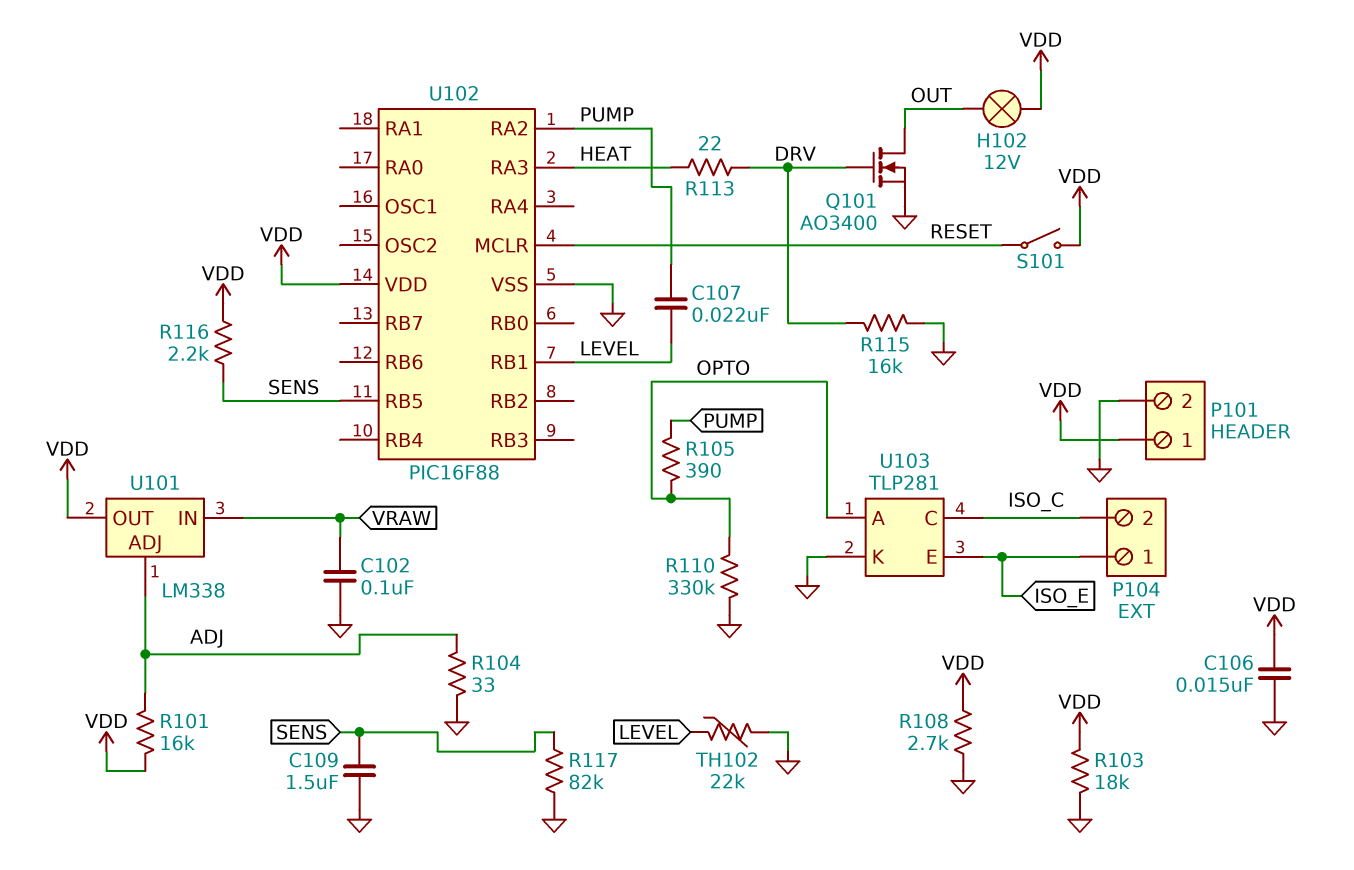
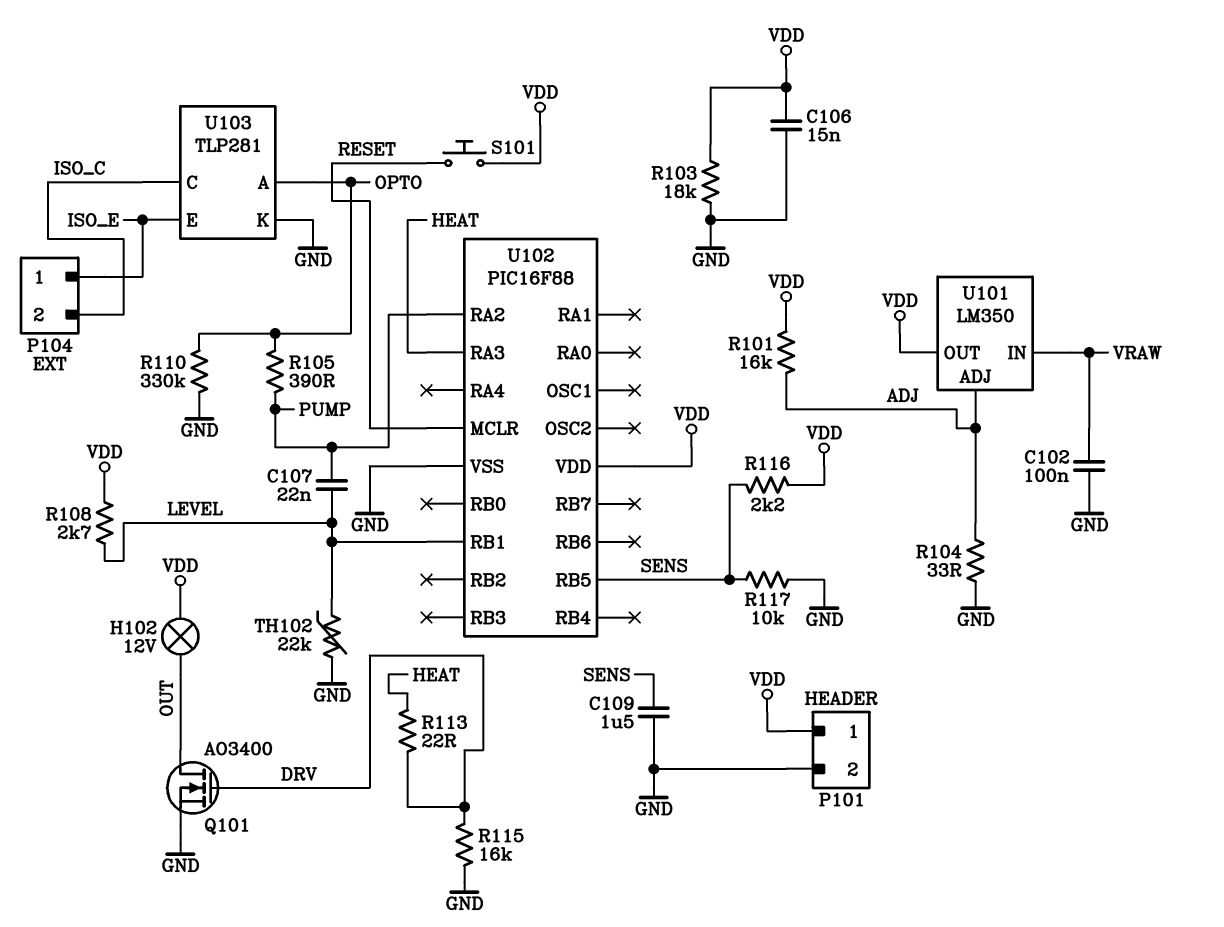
R108: 2.7k (GND, VDD) -> 2.7k (LEVEL, VDD)
R117: 82k (GND, SENS) -> 10k (GND, SENS)
S101: switch (RESET, VDD) -> button (RESET, VDD)
U101: LM338 -> LM350

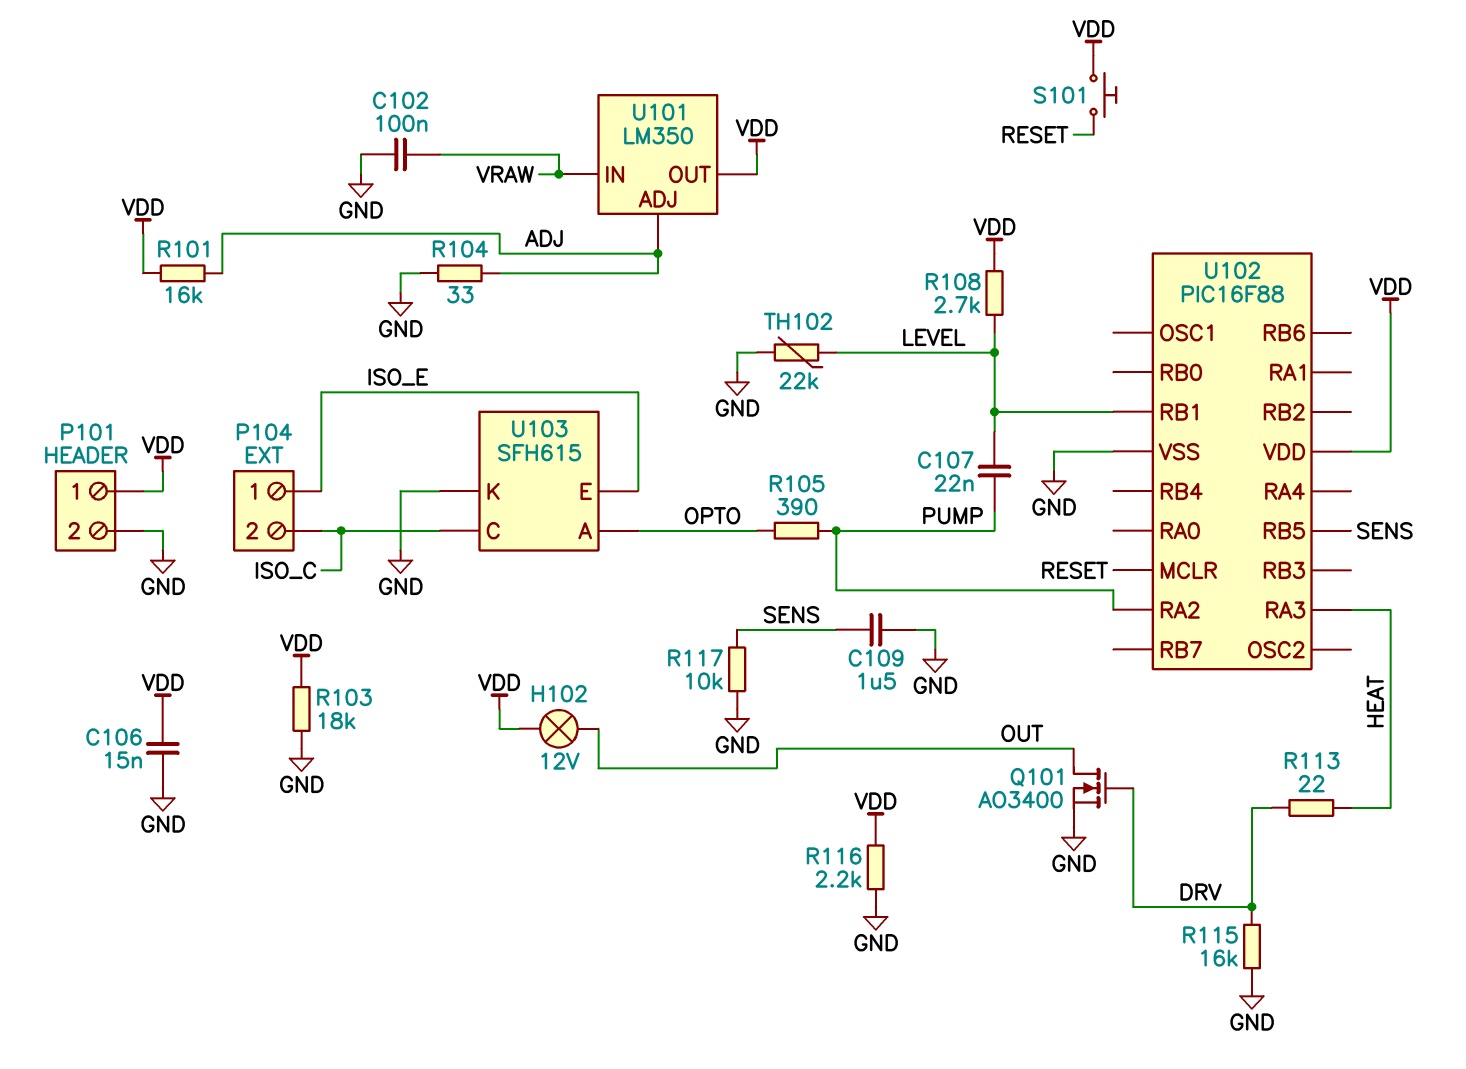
R110: 330k (GND, OPTO) -> none
R116: 2.2k (SENS, VDD) -> 2.2k (GND, VDD)
U103: TLP281 -> SFH615

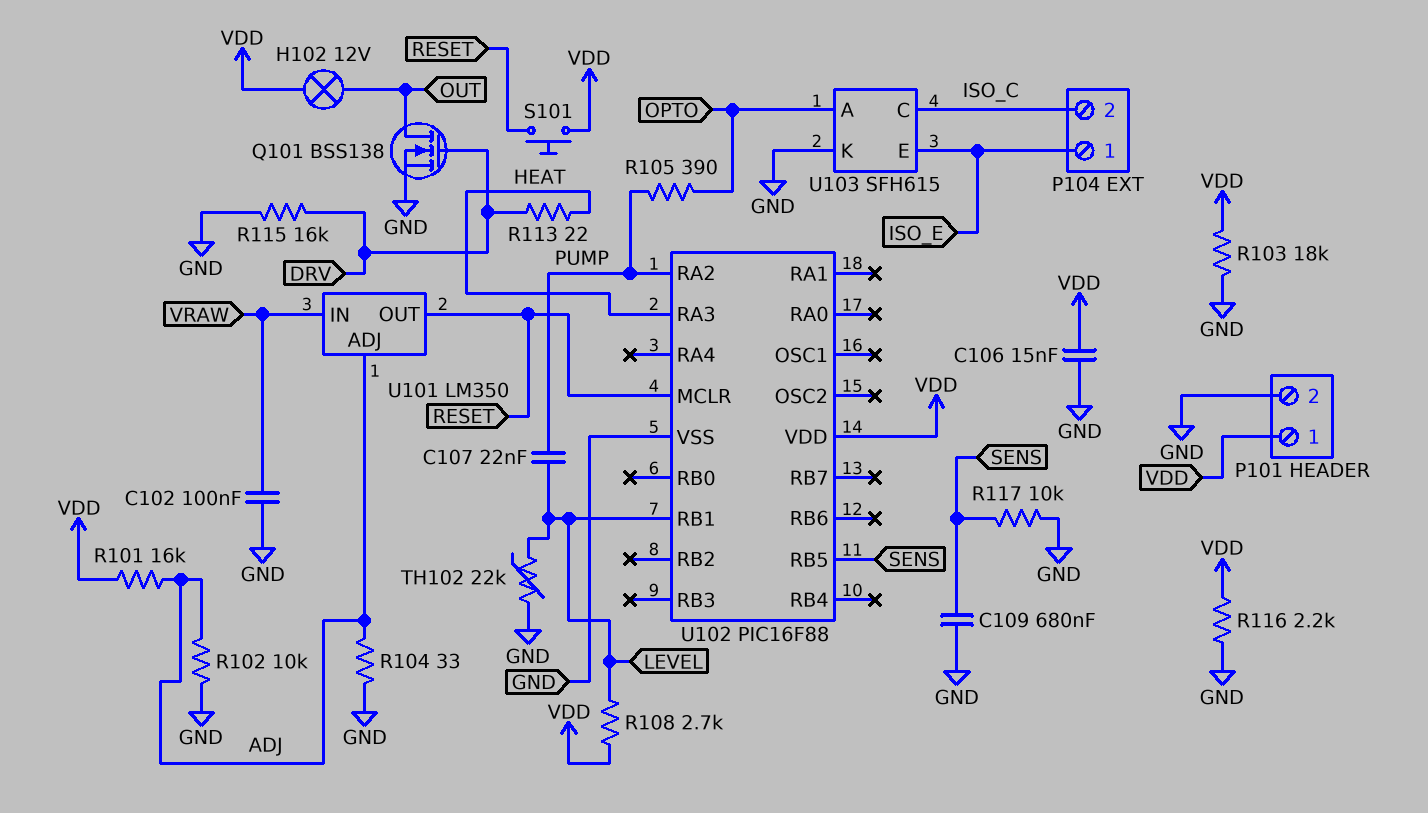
C109: 1.5uF (GND, SENS) -> 680nF (GND, SENS)
Q101: NMOS AO3400 (G DRV, D OUT, S GND) -> NMOS BSS138 (G DRV, D OUT, S GND)
R102: none -> 10k (ADJ, GND)
U101 pin OUT: VDD -> RESET

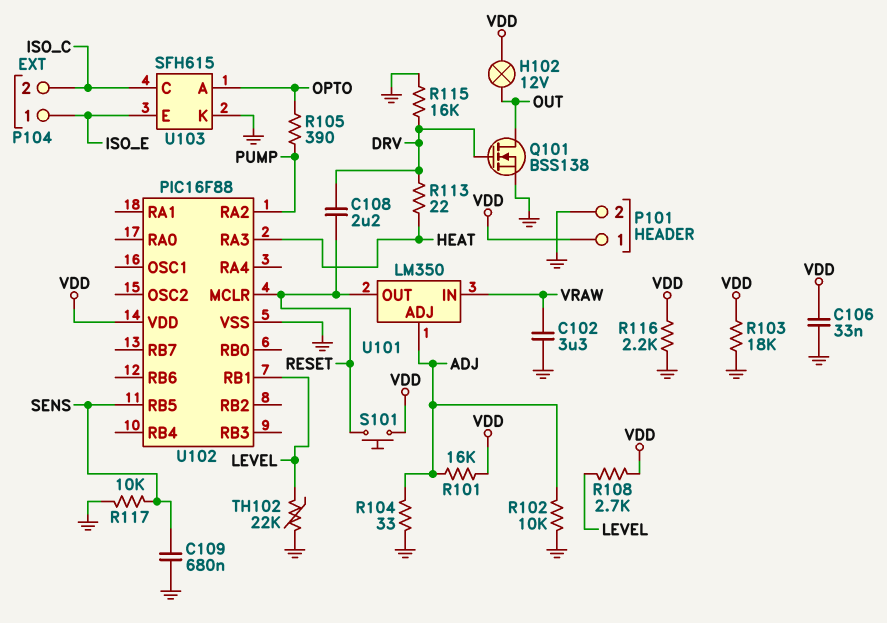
C102: 100nF (GND, VRAW) -> 3.3uF (GND, VRAW)
C106: 15nF (GND, VDD) -> 33nF (GND, VDD)
C107: 22nF (LEVEL, PUMP) -> none
C108: none -> 2.2uF (DRV, RESET)

